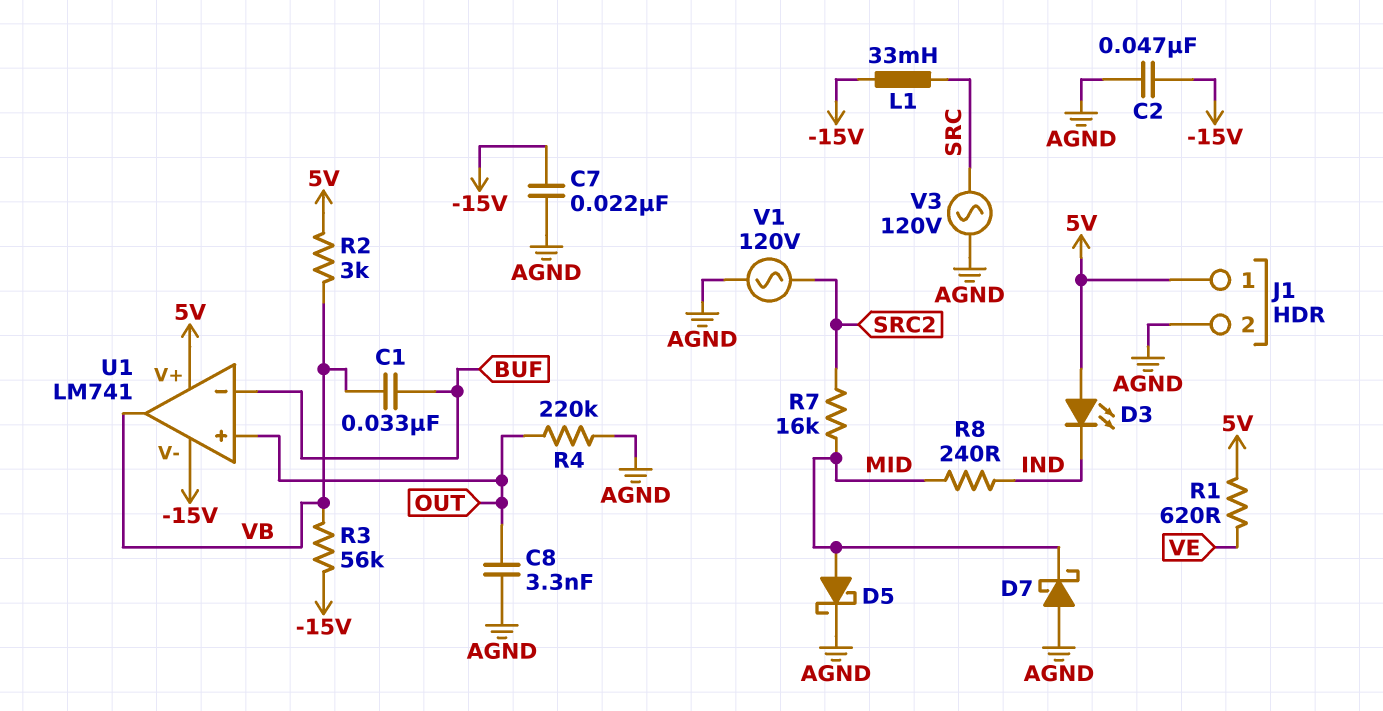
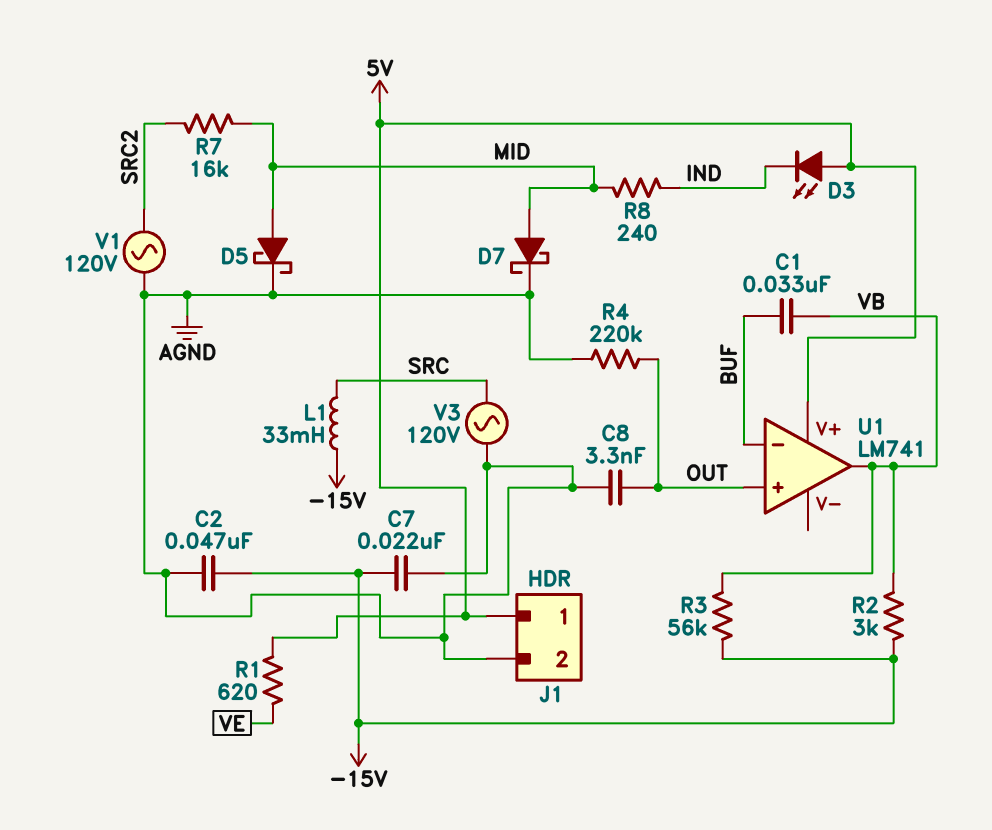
D7: schottky (A AGND, K MID) -> schottky (A MID, K AGND)
R2: 3k (5V, VB) -> 3k (-15V, VB)
U1 pin V-: -15V -> none

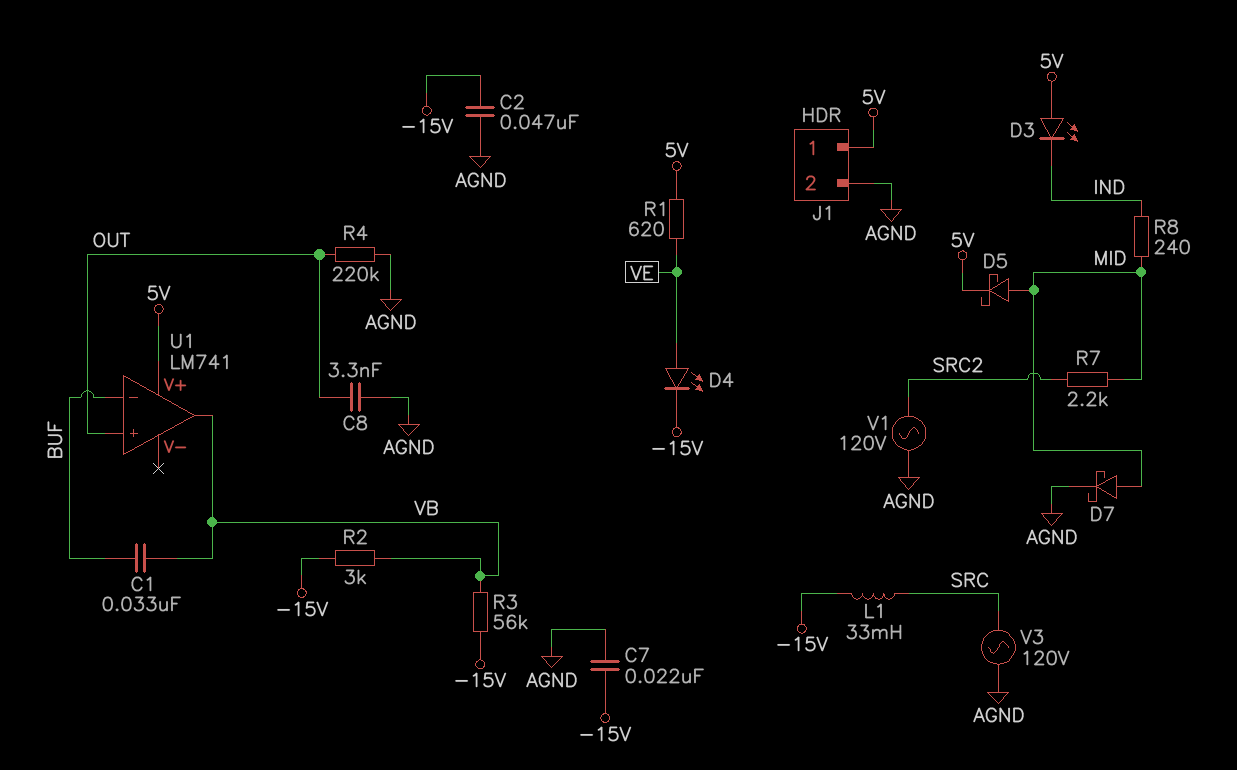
D4: none -> LED (A VE, K -15V)
D5: schottky (A MID, K AGND) -> schottky (A MID, K 5V)
R7: 16k (MID, SRC2) -> 2.2k (MID, SRC2)

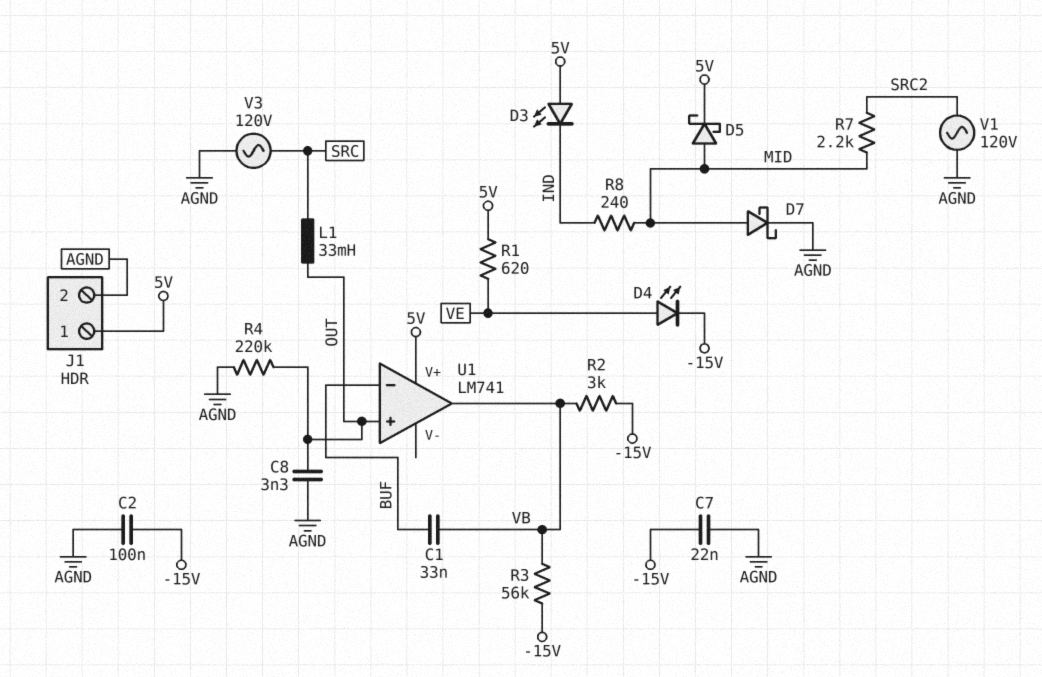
C2: 47nF (-15V, AGND) -> 100nF (-15V, AGND)
L1: 33mH (-15V, SRC) -> 33mH (OUT, SRC)

